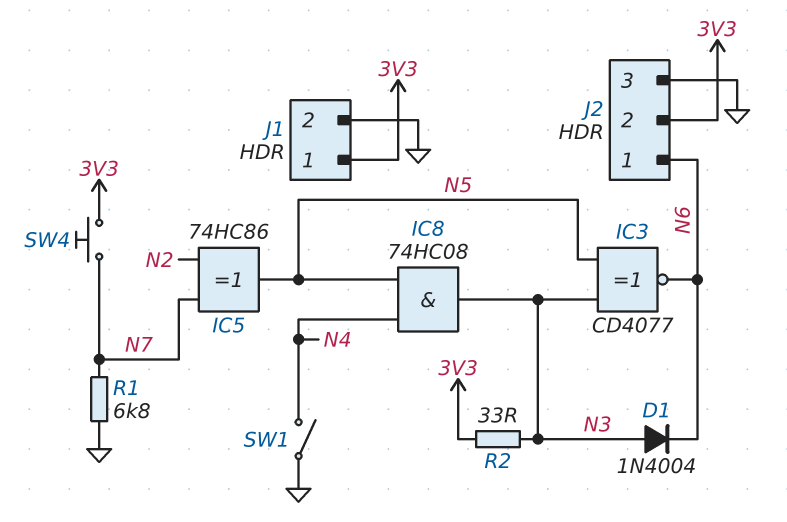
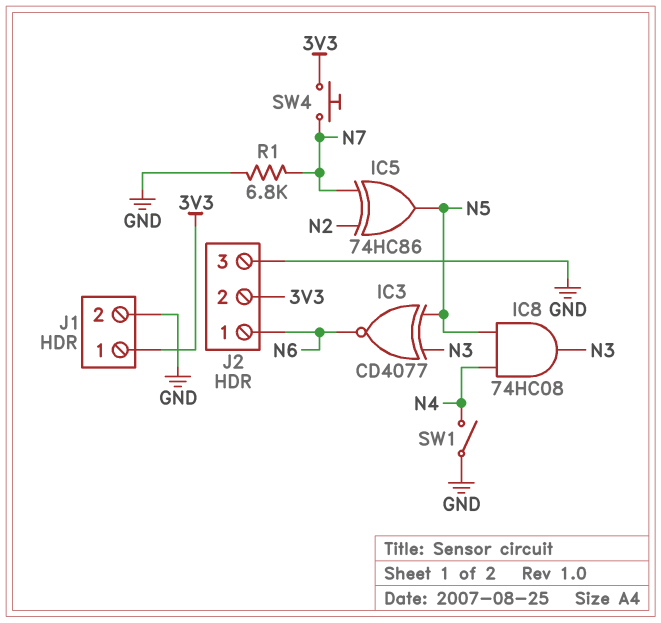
D1: diode 1N4004 (A N3, K N6) -> none
R2: 33 (3V3, N3) -> none

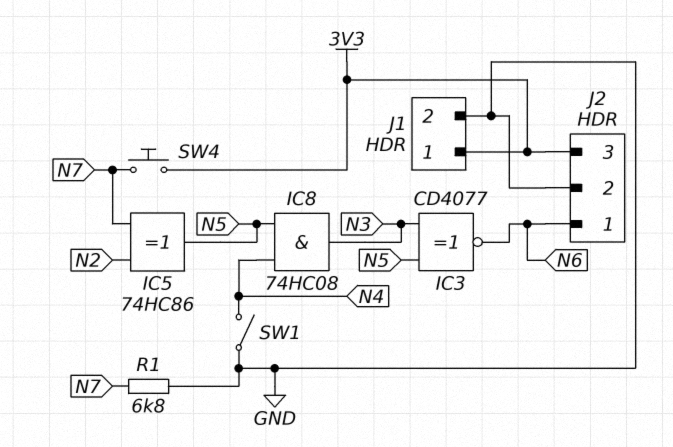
J2 pin 2: 3V3 -> GND
J2 pin 3: GND -> 3V3

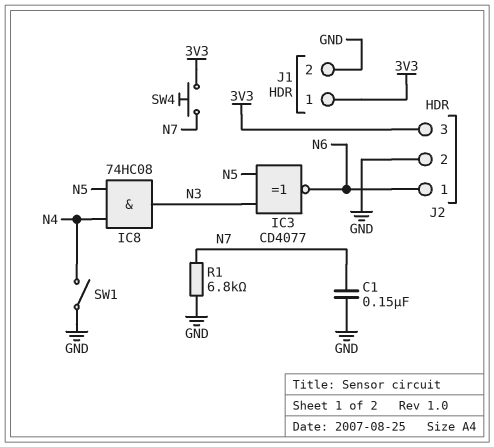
C1: none -> 150nF (GND, N7)
IC5: XOR 74HC86 (in N2, in N7, out N5) -> none

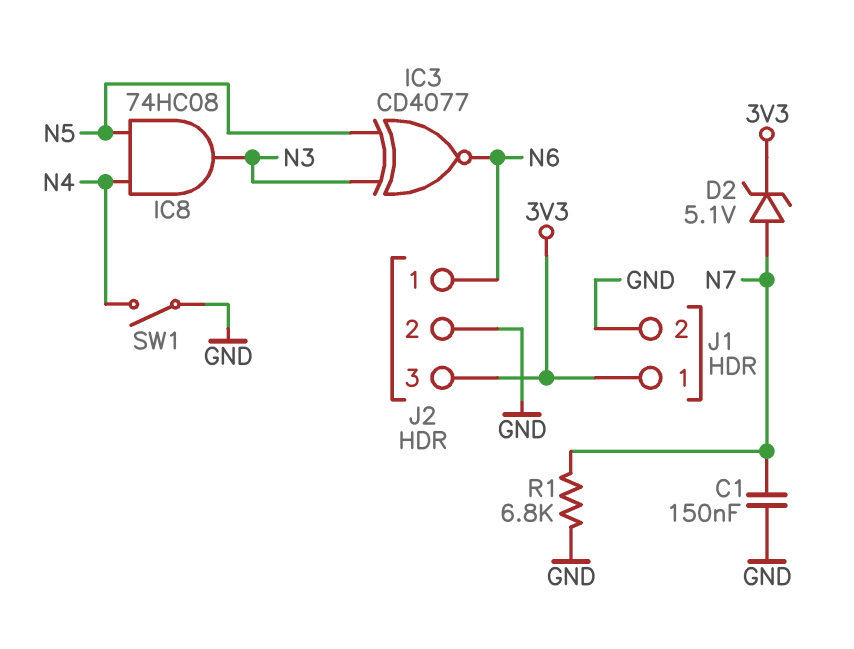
D2: none -> zener 5.1V (A N7, K 3V3)
SW4: button (3V3, N7) -> none

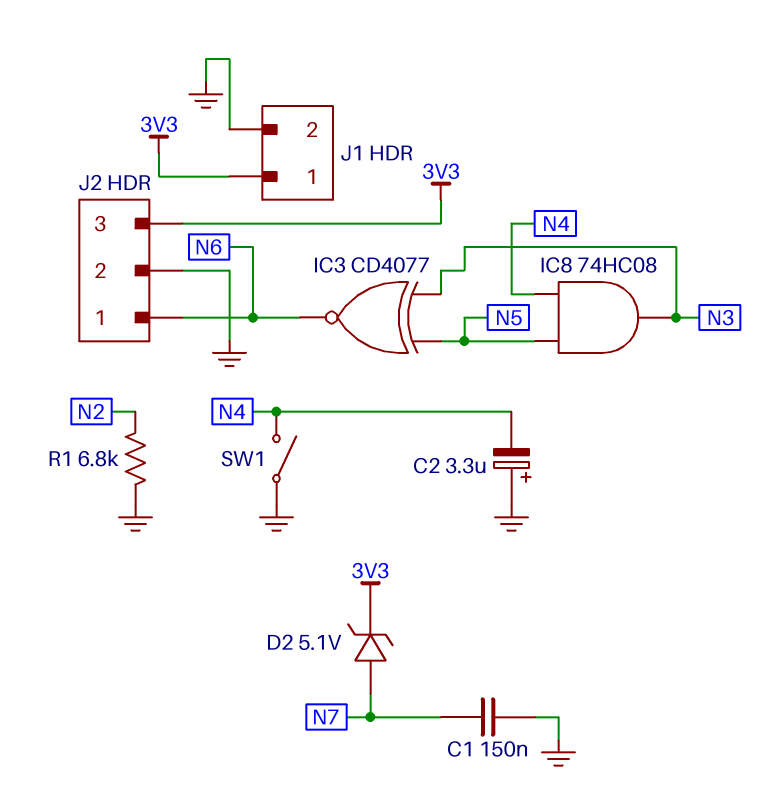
C2: none -> 3.3uF (plus GND, minus N4)
R1: 6.8k (GND, N7) -> 6.8k (GND, N2)

